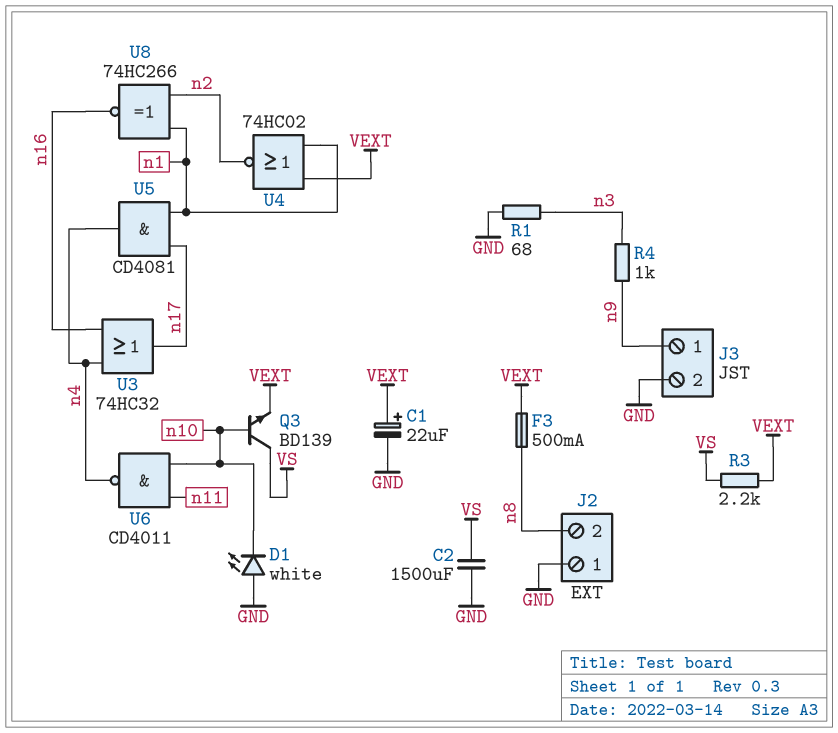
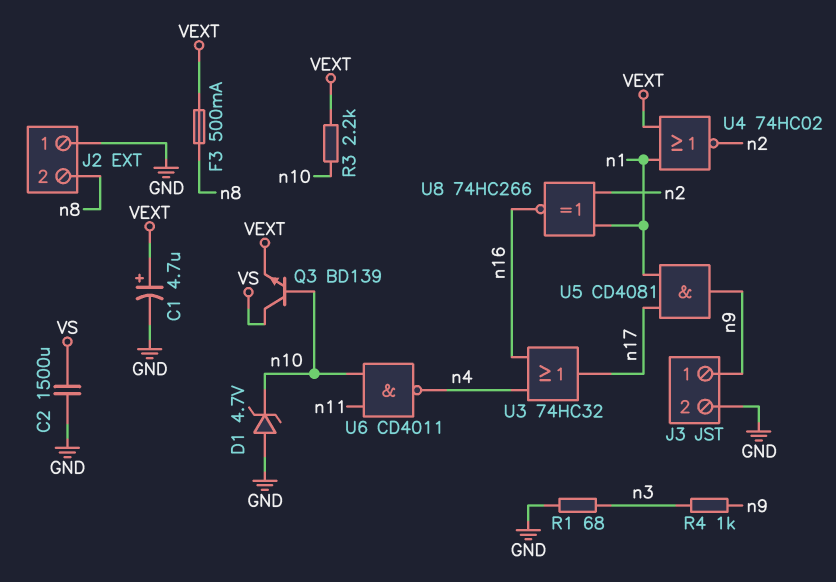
C1: 22uF (plus VEXT, minus GND) -> 4.7uF (plus VEXT, minus GND)
D1: LED white (A GND, K n10) -> zener 4.7V (A GND, K n10)
R3: 2.2k (VEXT, VS) -> 2.2k (VEXT, n10)
U5: AND CD4081 (in n1, in n17, out n4) -> AND CD4081 (in n1, in n17, out n9)

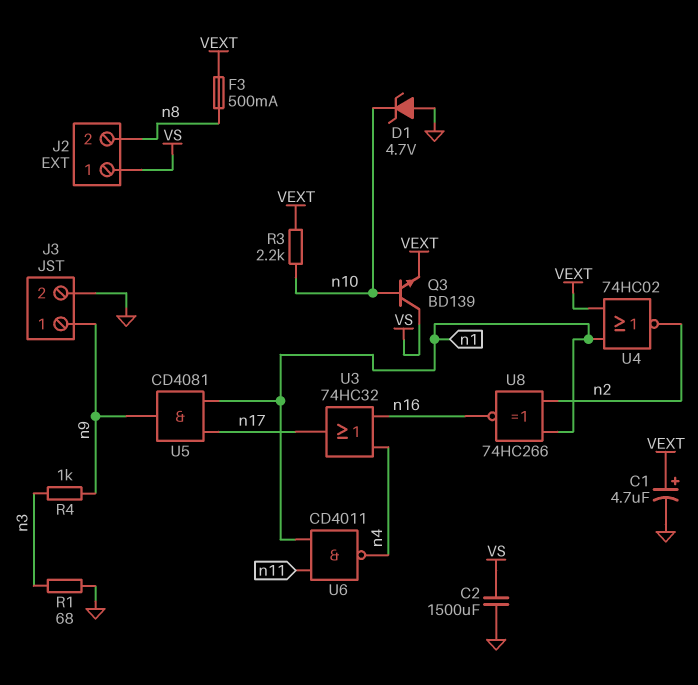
J2 pin 1: GND -> VS
U6: NAND CD4011 (in n10, in n11, out n4) -> NAND CD4011 (in n1, in n11, out n4)

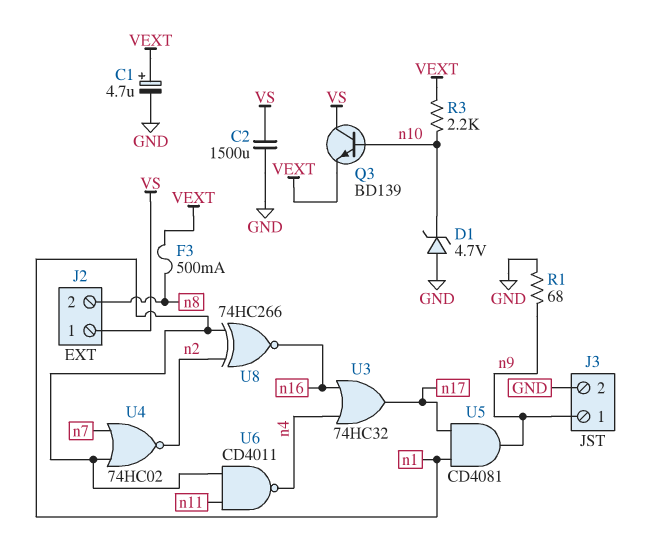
R1: 68 (GND, n3) -> 68 (GND, n9)
R4: 1k (n3, n9) -> none
U4: NOR 74HC02 (in VEXT, in n1, out n2) -> NOR 74HC02 (in n1, in n7, out n2)

